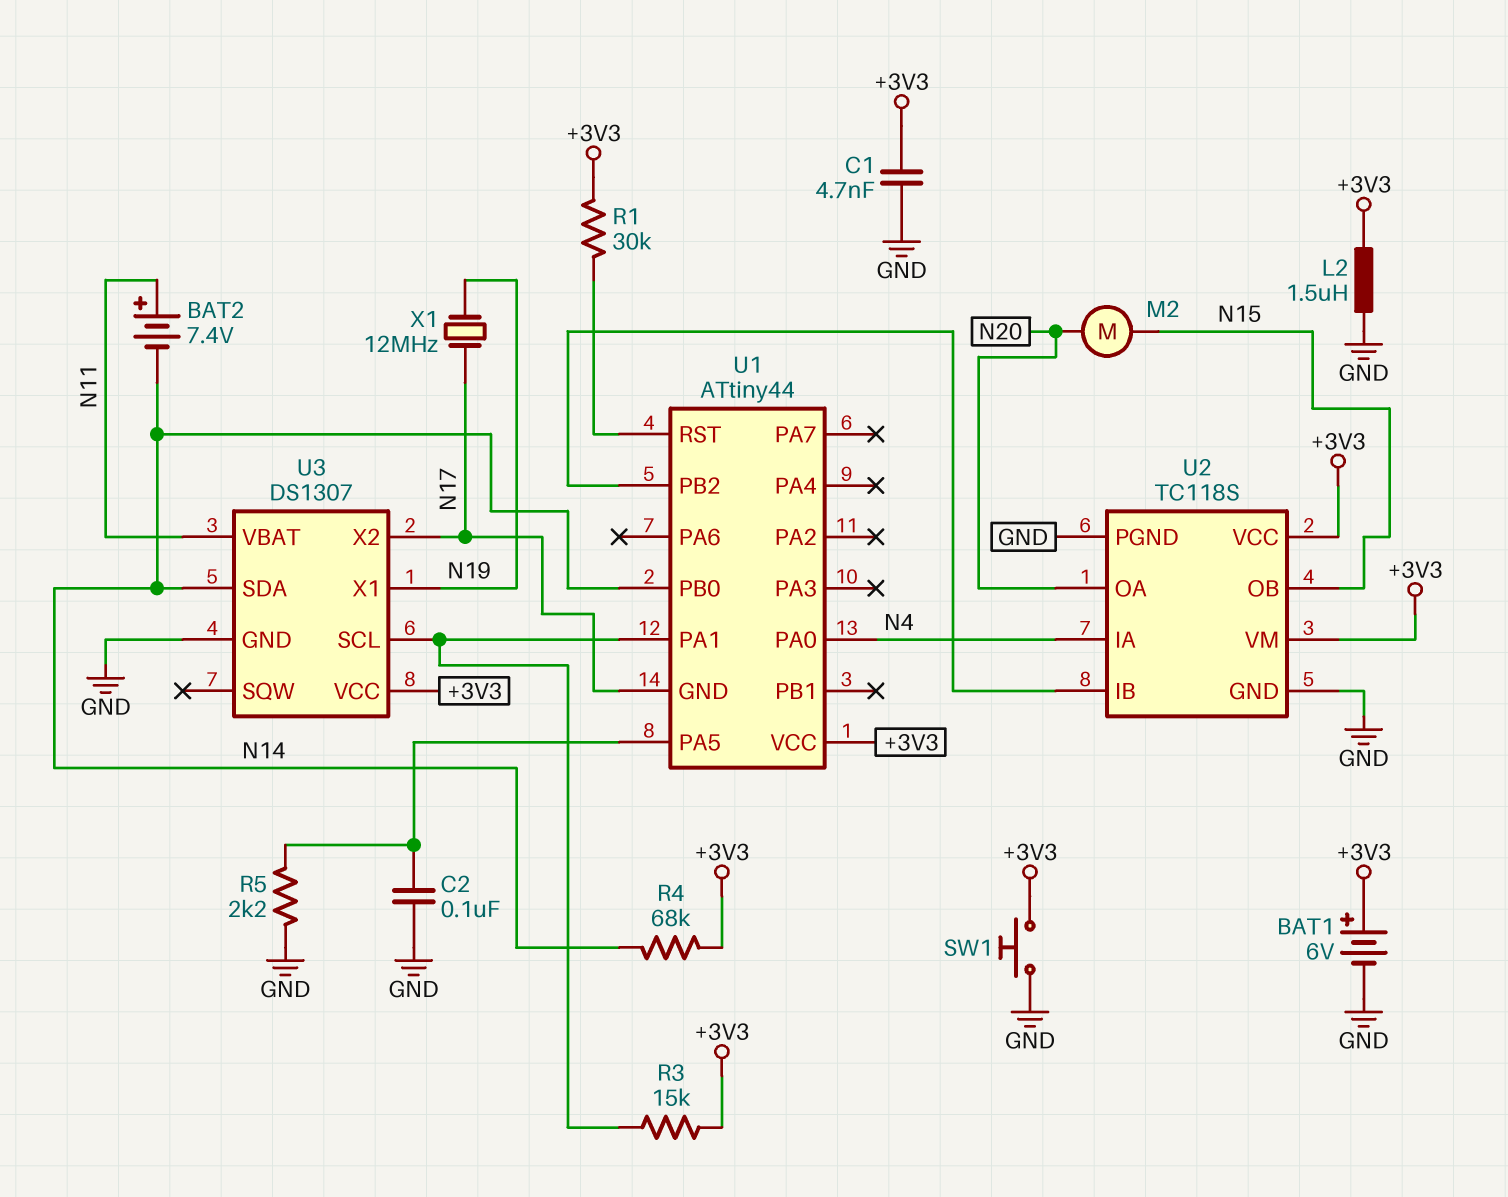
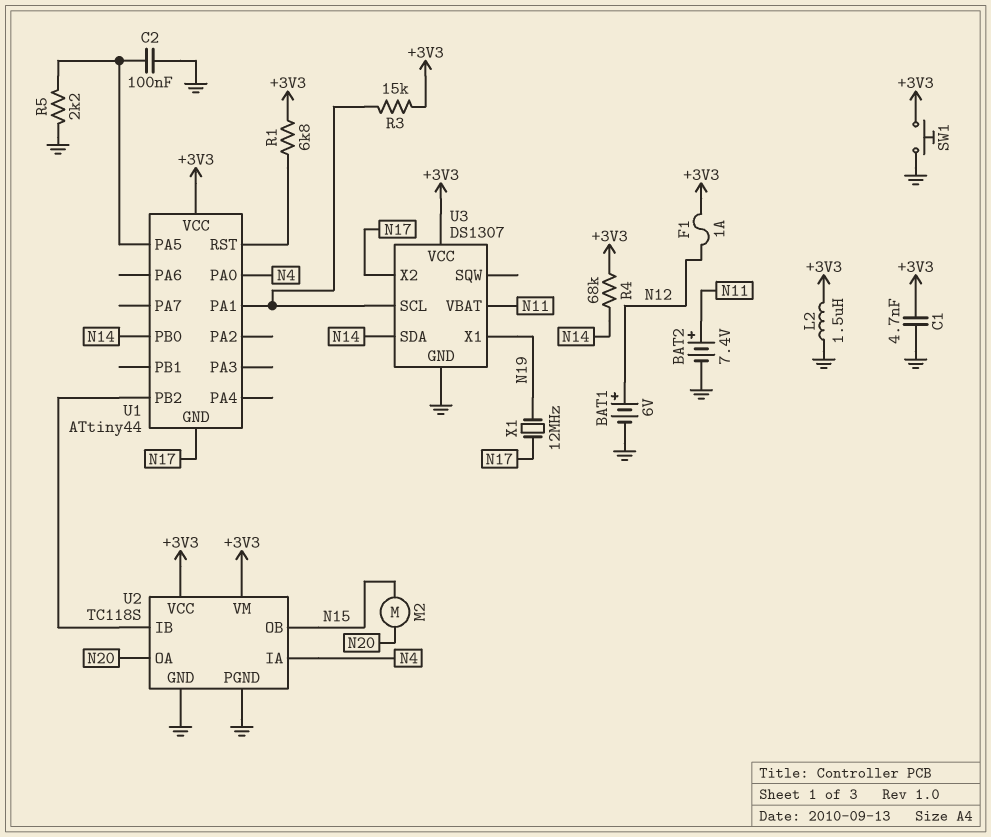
BAT1: 6V (plus +3V3, minus GND) -> 6V (plus N12, minus GND)
BAT2: 7.4V (plus N11, minus N14) -> 7.4V (plus N11, minus GND)
F1: none -> 1A (+3V3, N12)
R1: 30k (+3V3, U1/RST) -> 6.8k (+3V3, U1/RST)

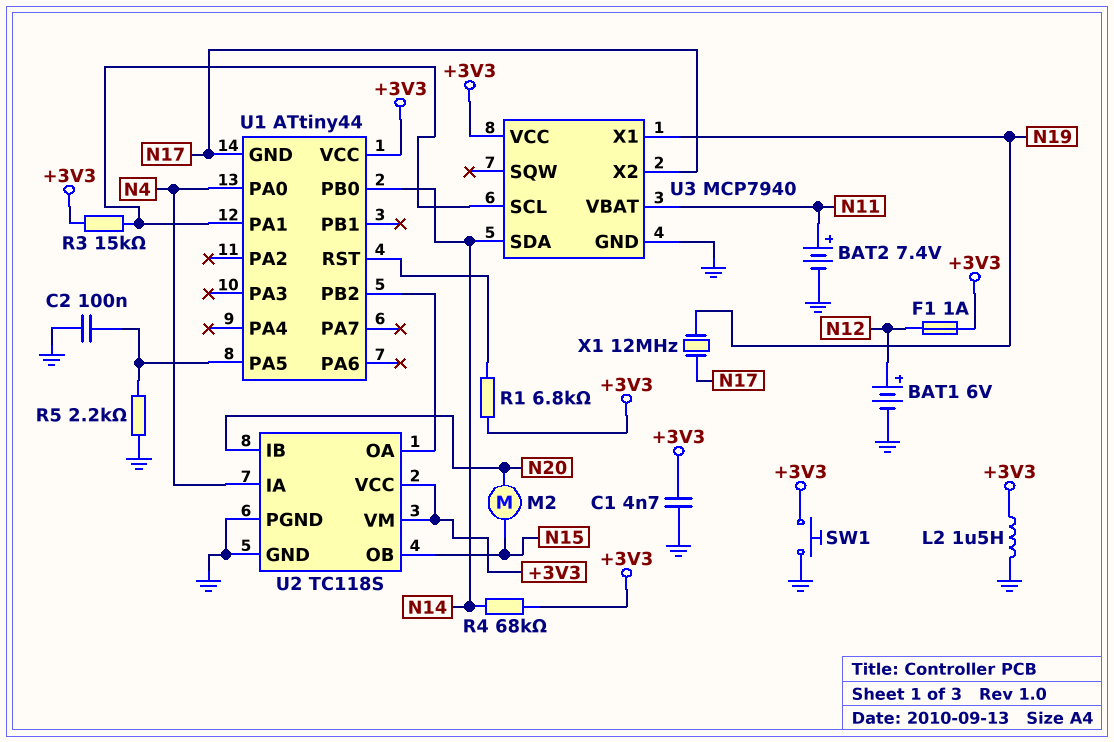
U2 pin IB: U1/PB2 -> N20
U2 pin OA: N20 -> U1/PB2
U3: DS1307 -> MCP7940

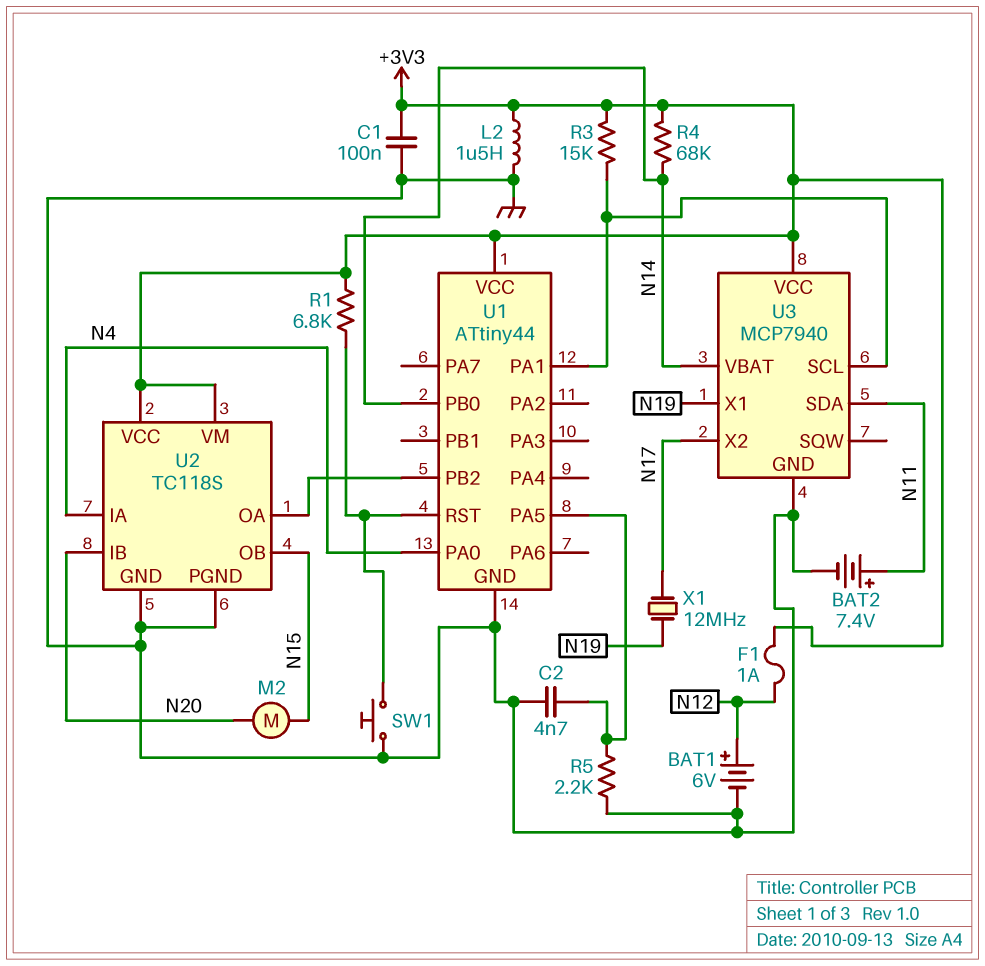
C1: 4.7nF (+3V3, GND) -> 100nF (+3V3, GND)
C2: 100nF (GND, U1/PA5) -> 4.7nF (GND, U1/PA5)
SW1: button (+3V3, GND) -> button (GND, U1/RST)
U1 pin GND: N17 -> GND
U3 pin SDA: N14 -> N11
U3 pin VBAT: N11 -> N14

